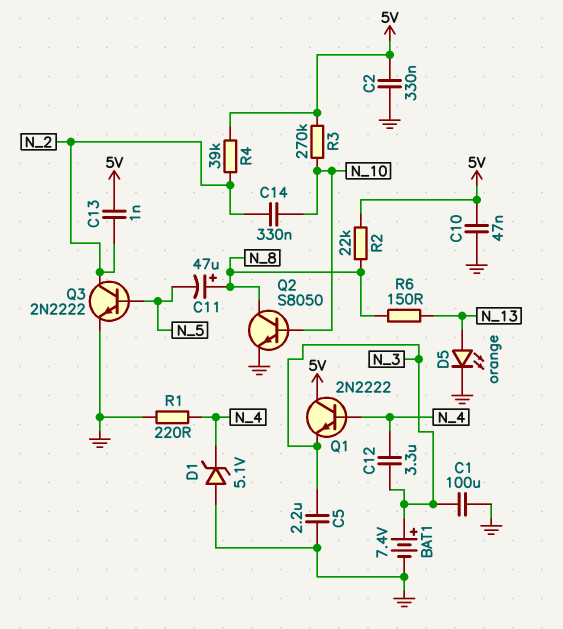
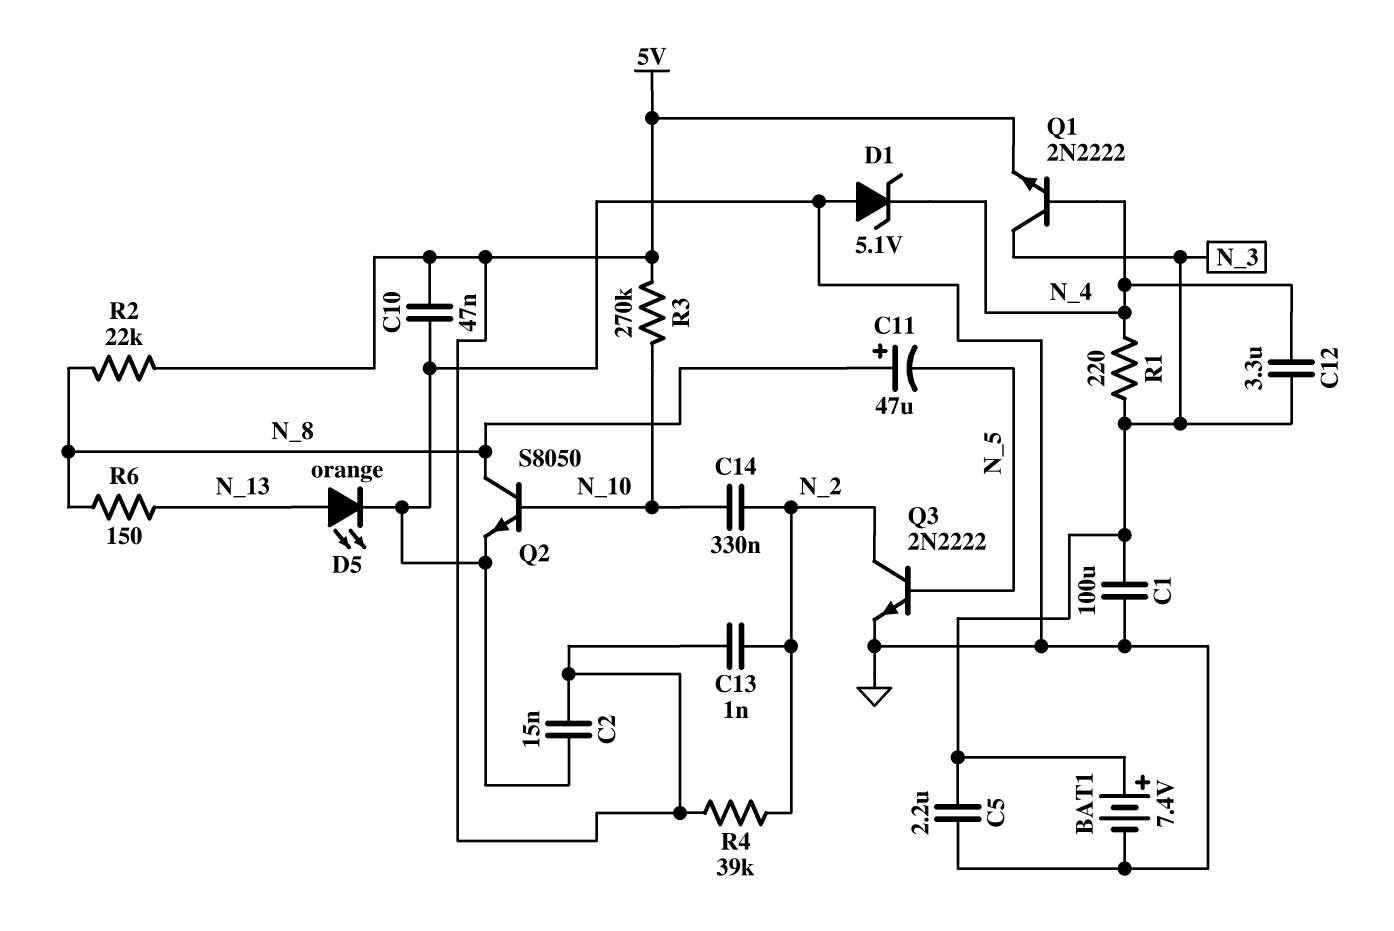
C2: 330nF (5V, GND) -> 15nF (5V, GND)
Q1: NPN 2N2222 (B N_4, C 5V, E N_3) -> NPN 2N2222 (B N_4, C N_3, E 5V)
R1: 220 (GND, N_4) -> 220 (N_3, N_4)

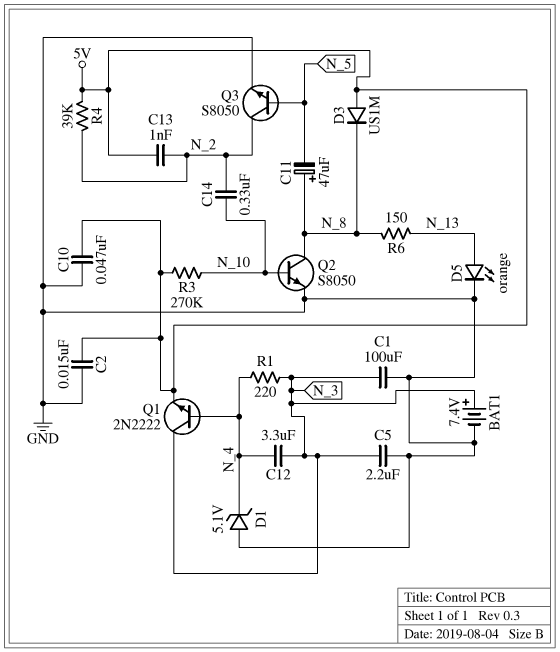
D3: none -> diode US1M (A 5V, K N_8)
Q3: NPN 2N2222 (B N_5, C N_2, E GND) -> NPN S8050 (B N_5, C N_2, E GND)
R2: 22k (5V, N_8) -> none

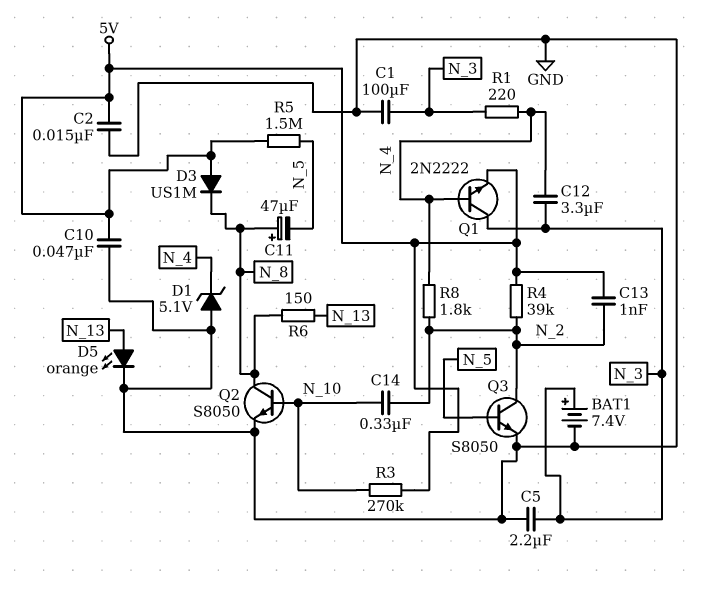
R5: none -> 1.5M (5V, N_5)
R8: none -> 1.8k (N_2, N_4)

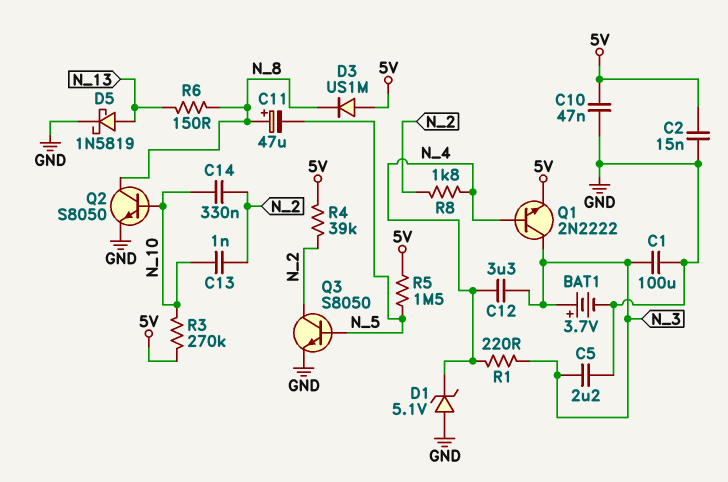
BAT1: 7.4V (plus N_3, minus GND) -> 3.7V (plus N_3, minus GND)
C13: 1nF (5V, N_2) -> 1nF (N_2, N_10)
D5: LED orange (A N_13, K GND) -> schottky 1N5819 (A N_13, K GND)

